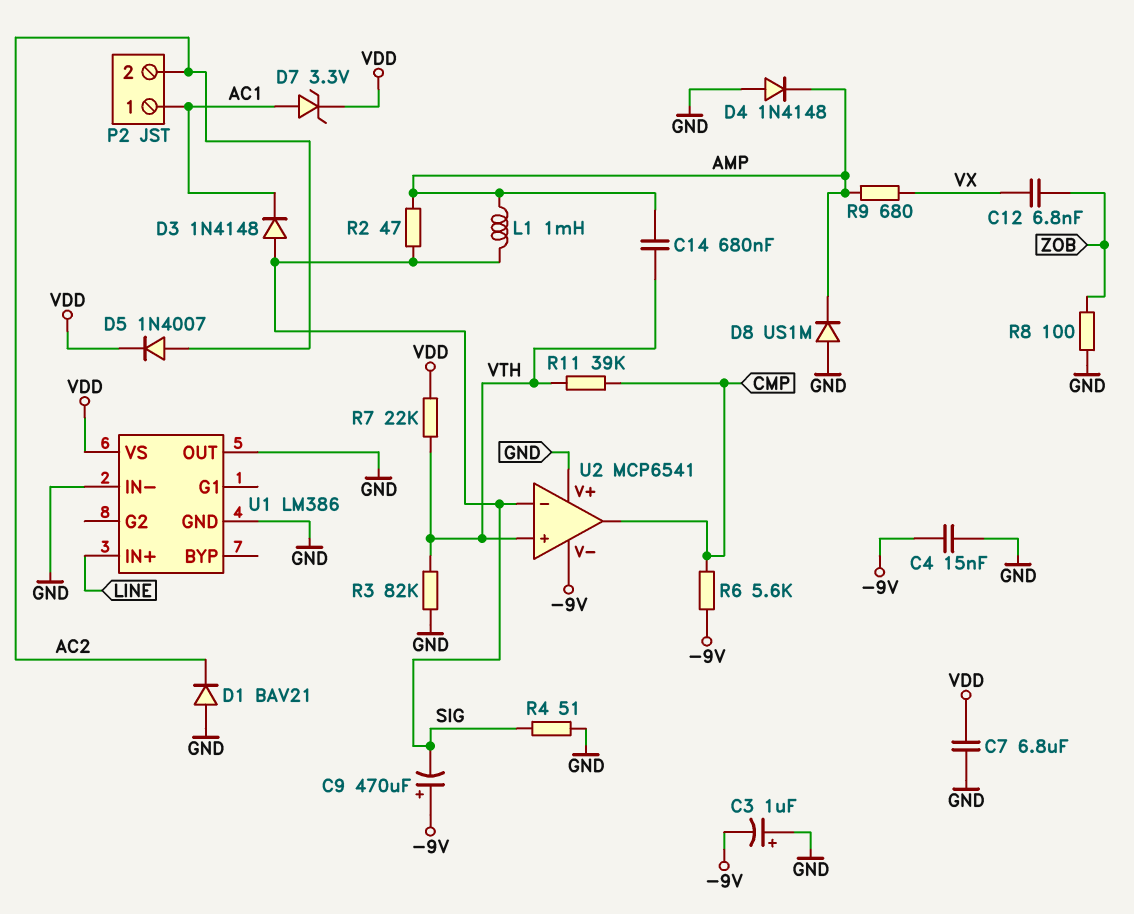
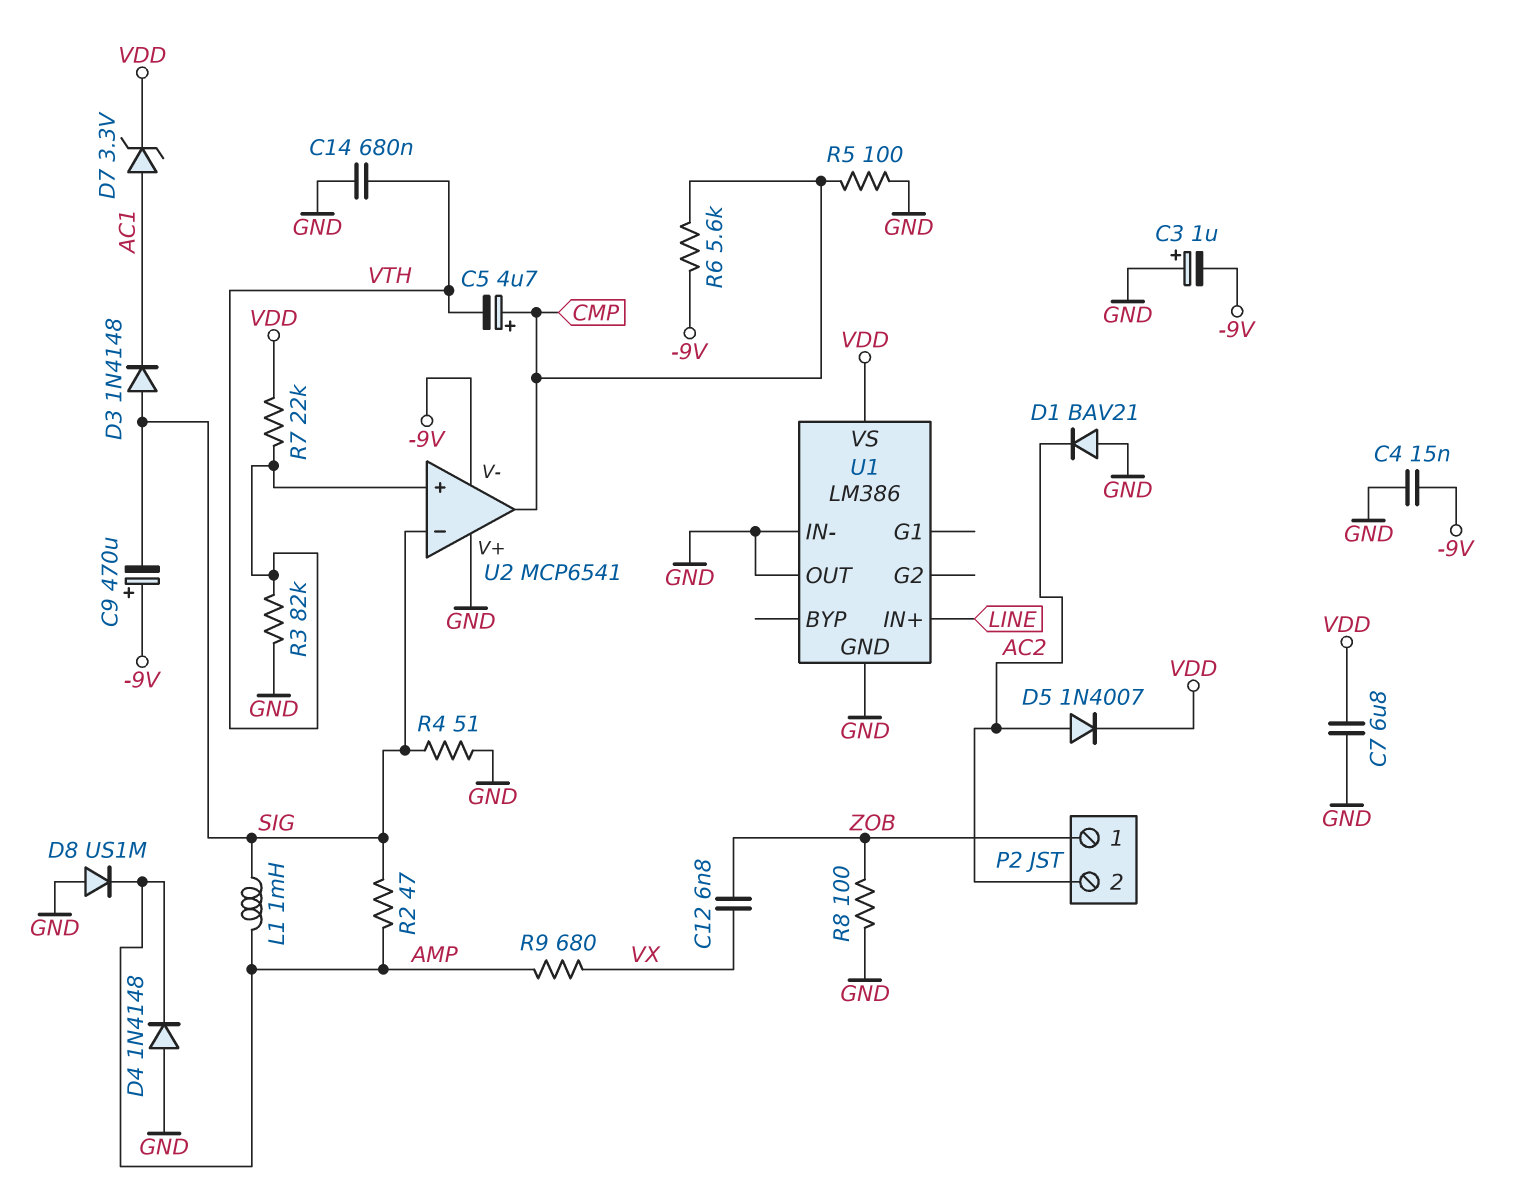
C5: none -> 4.7uF (plus CMP, minus VTH)
C14: 680nF (AMP, VTH) -> 680nF (GND, VTH)
P2 pin 1: AC1 -> ZOB
R5: none -> 100 (CMP, GND)
R11: 39k (CMP, VTH) -> none

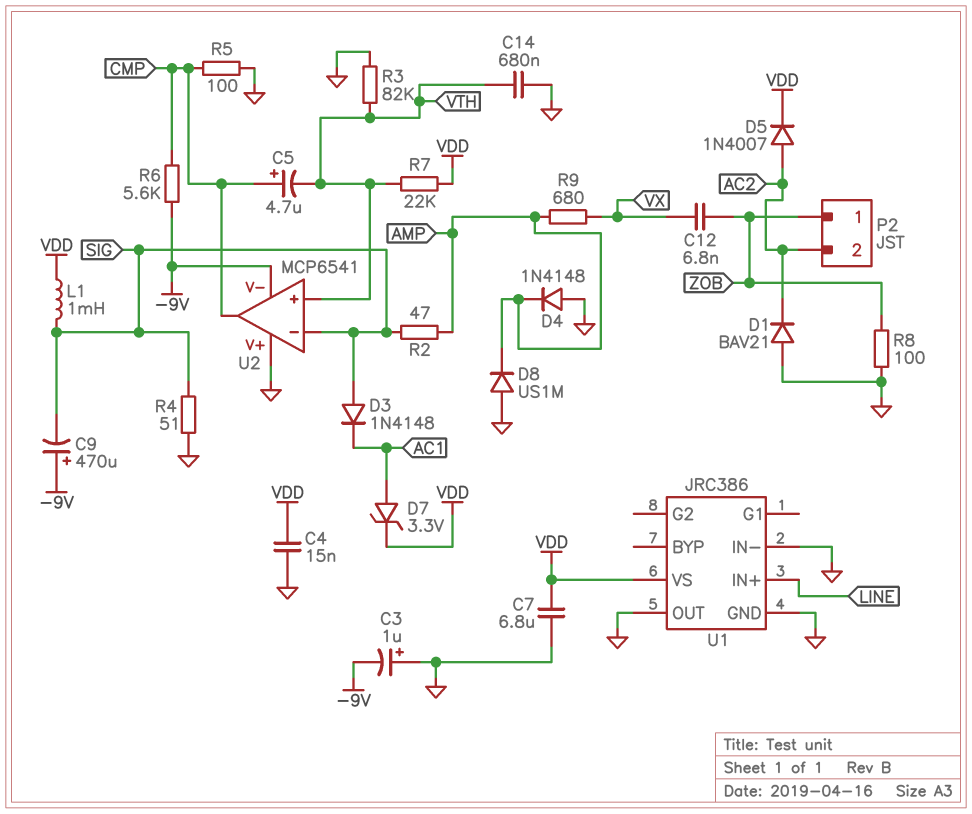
C4: 15nF (-9V, GND) -> 15nF (GND, VDD)
L1: 1mH (AMP, SIG) -> 1mH (SIG, VDD)
U1: LM386 -> JRC386

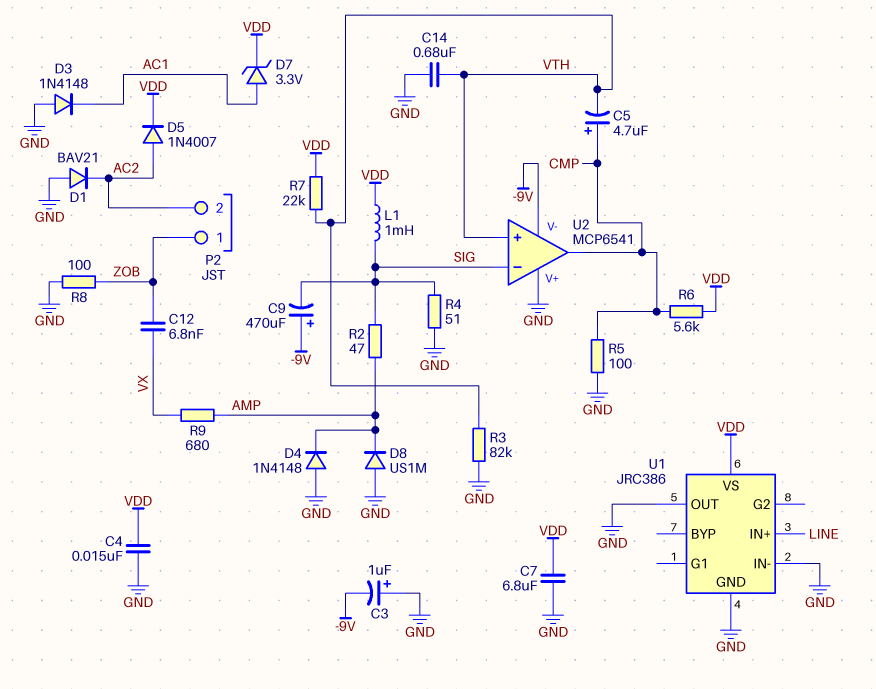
D3: diode 1N4148 (A SIG, K AC1) -> diode 1N4148 (A GND, K AC1)
R6: 5.6k (-9V, CMP) -> 5.6k (CMP, VDD)

